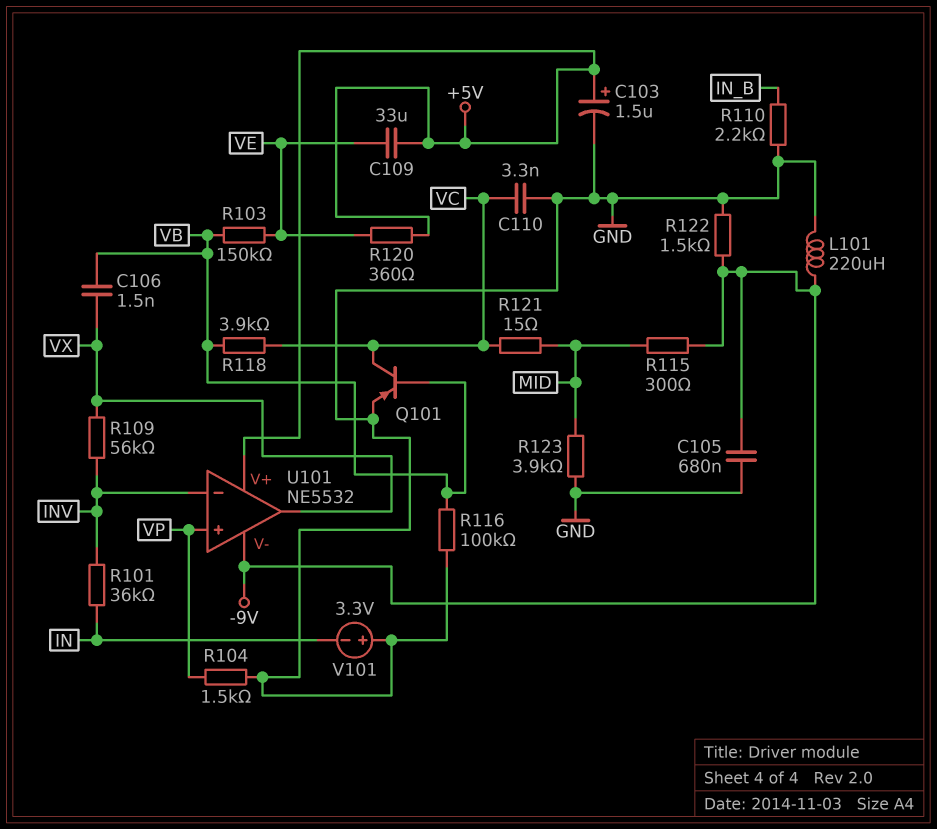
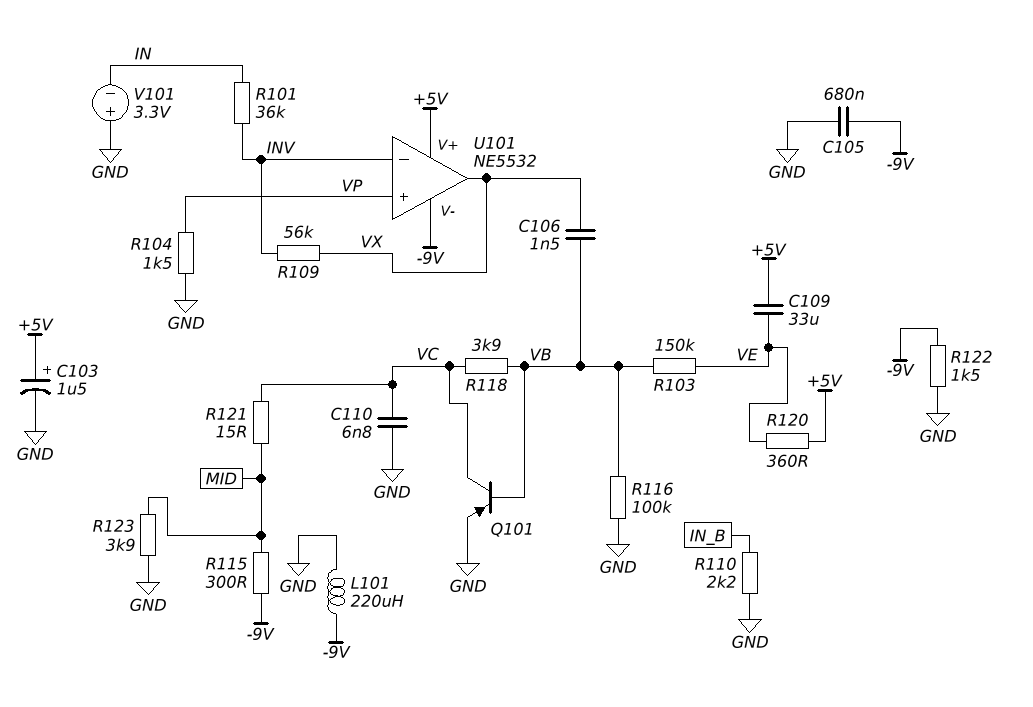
C110: 3.3nF (GND, VC) -> 6.8nF (GND, VC)

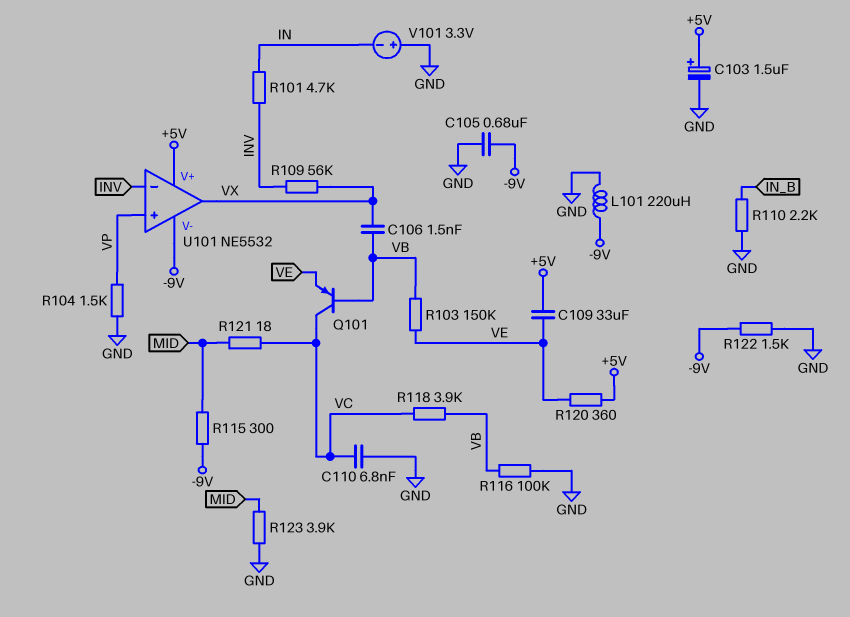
Q101: PNP (B VB, C VC, E GND) -> PNP (B VB, C VC, E VE)
R101: 36k (IN, INV) -> 4.7k (IN, INV)
R121: 15 (MID, VC) -> 18 (MID, VC)

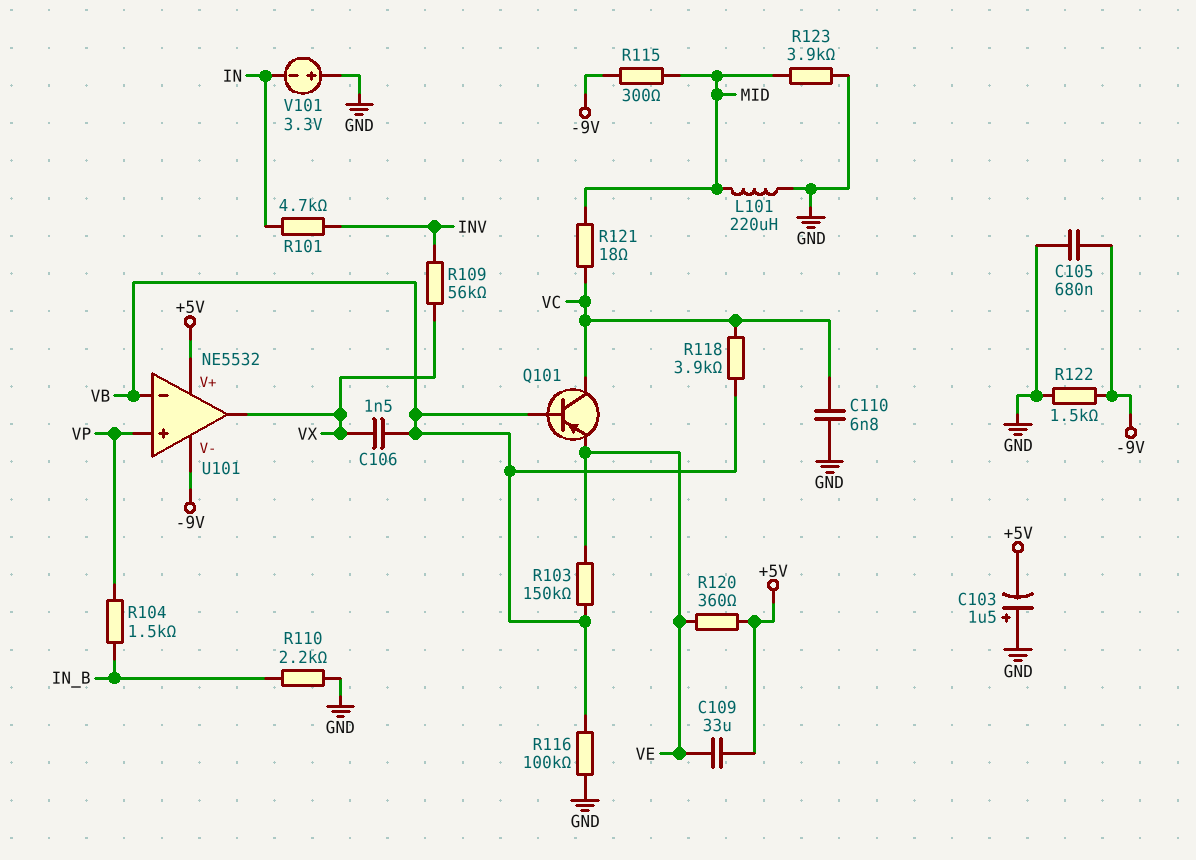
C103: 1.5uF (plus +5V, minus GND) -> 1.5uF (plus GND, minus +5V)
L101: 220uH (-9V, GND) -> 220uH (GND, MID)
R104: 1.5k (GND, VP) -> 1.5k (IN_B, VP)
U101 pin in-: INV -> VB

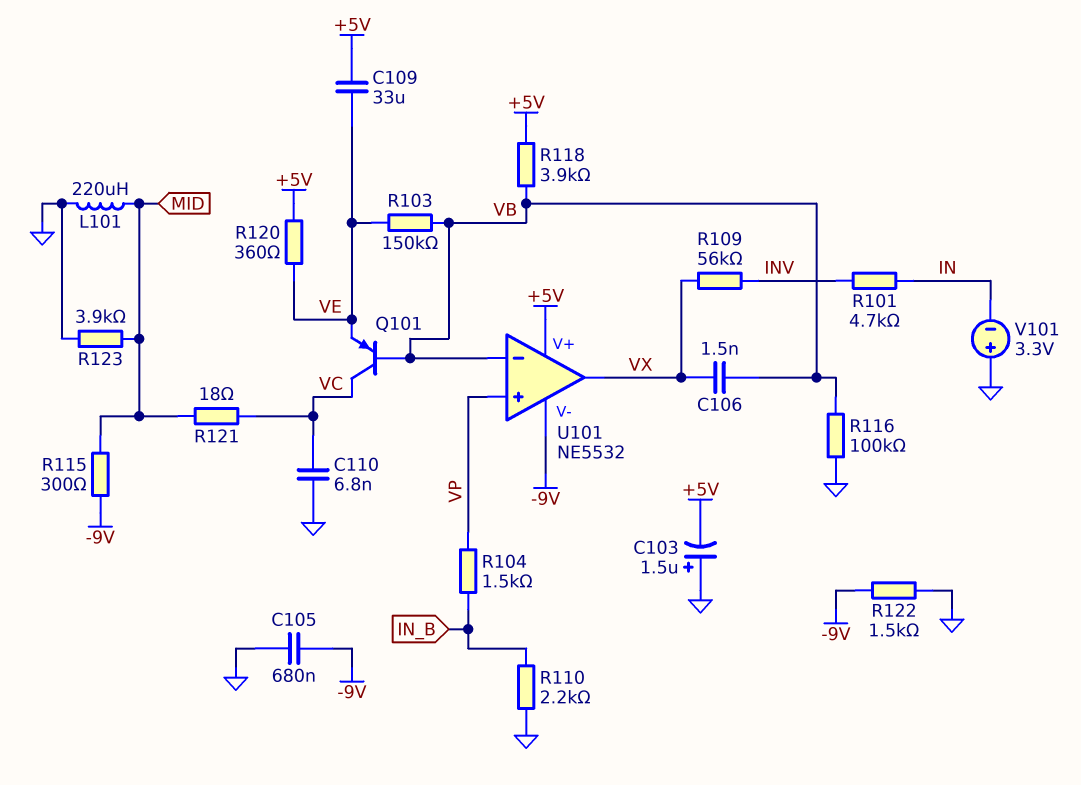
R118: 3.9k (VB, VC) -> 3.9k (+5V, VB)

